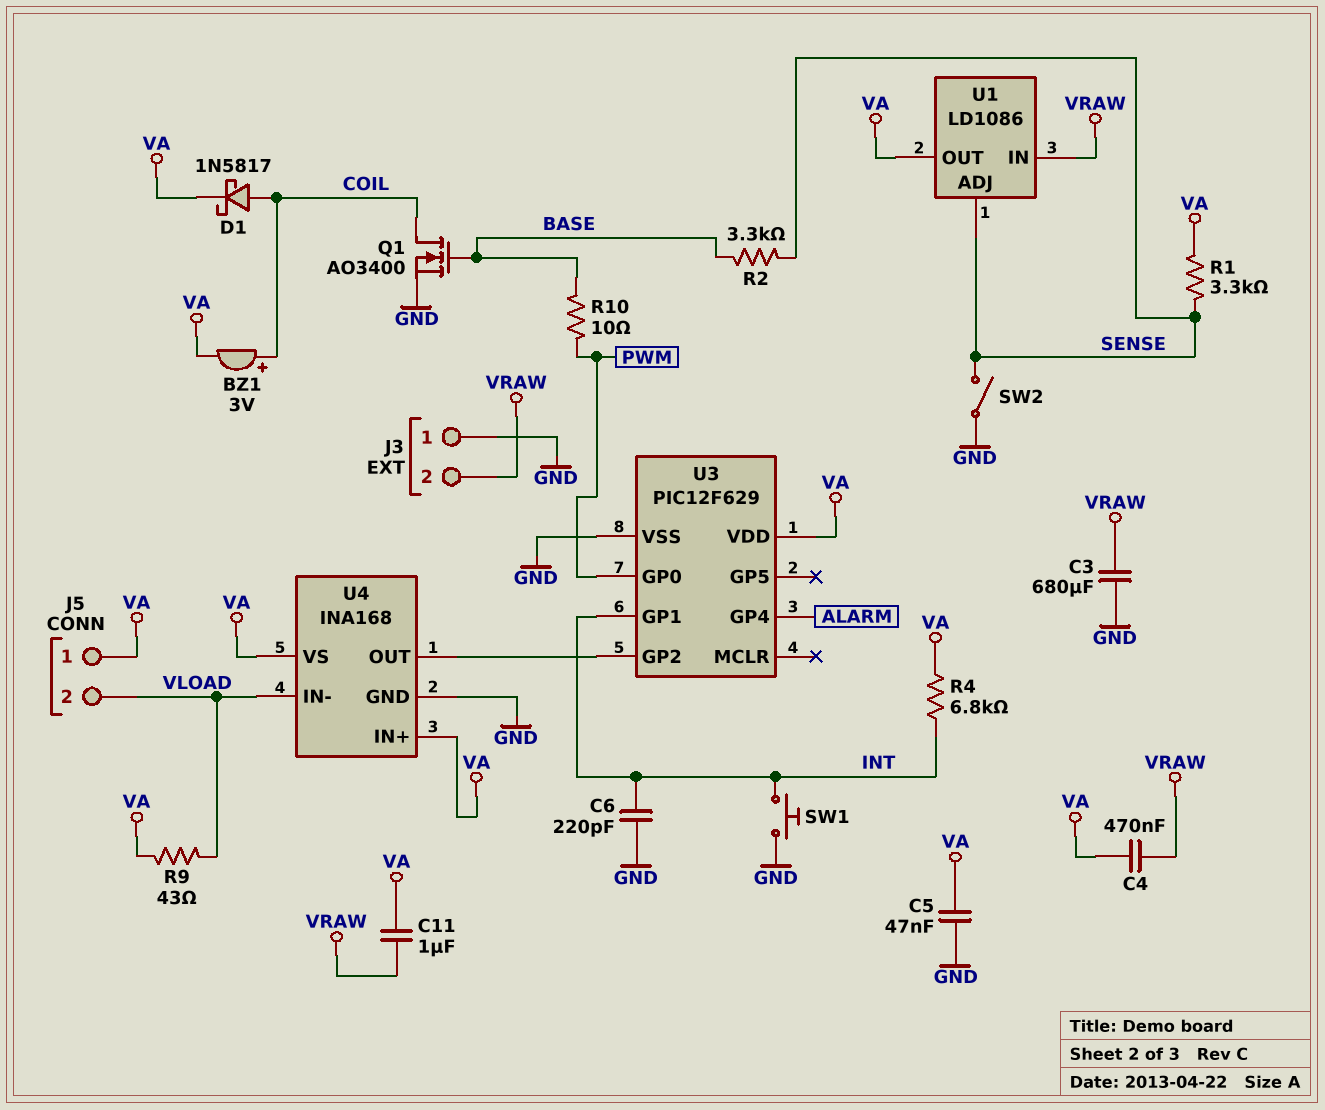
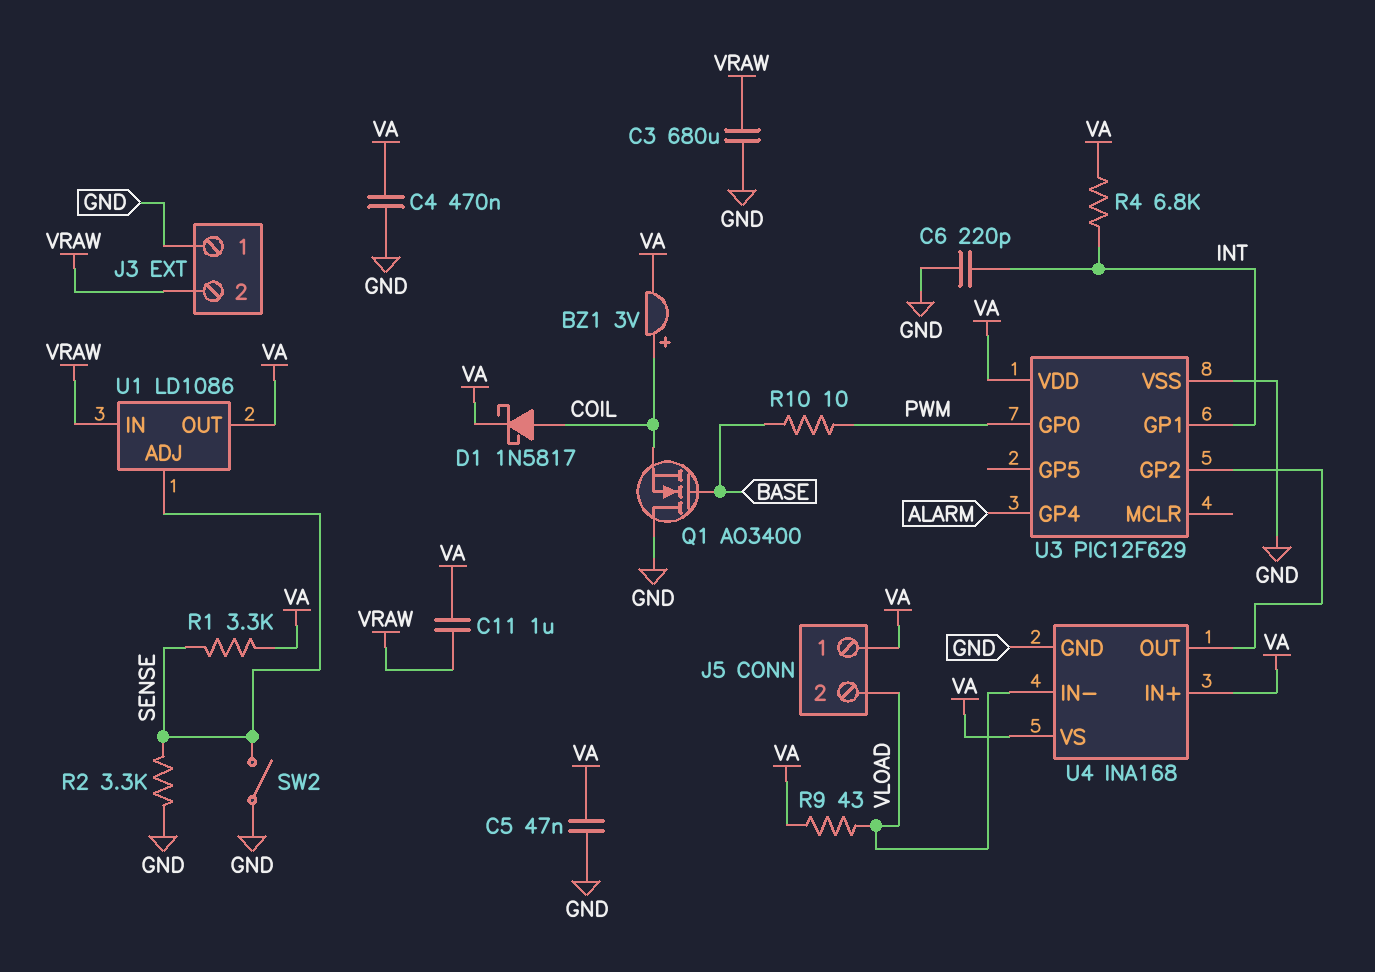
C4: 470nF (VA, VRAW) -> 470nF (GND, VA)
Q1: NMOS AO3400 (G BASE, D COIL, S GND) -> NMOS AO3400 (G BASE, D GND, S COIL)
R2: 3.3k (BASE, SENSE) -> 3.3k (GND, SENSE)
SW1: button (GND, INT) -> none

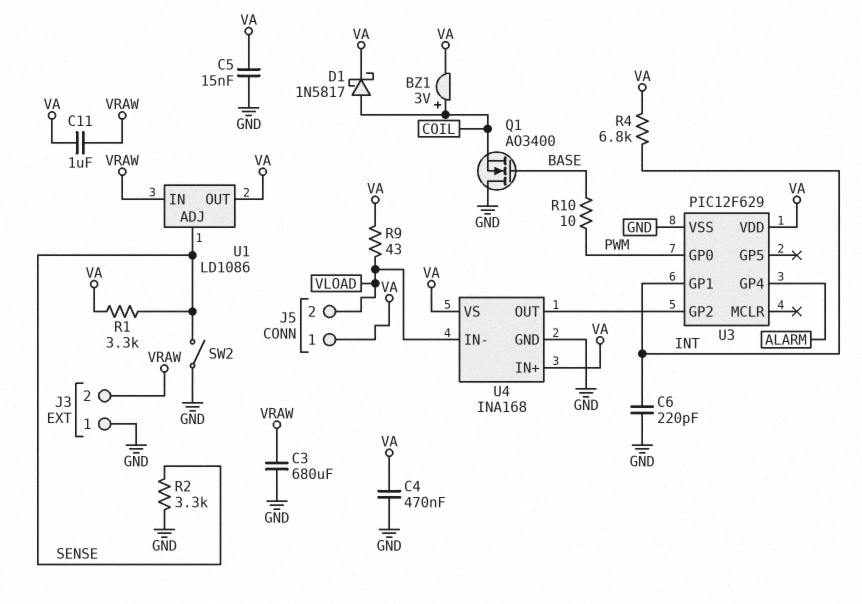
C5: 47nF (GND, VA) -> 15nF (GND, VA)

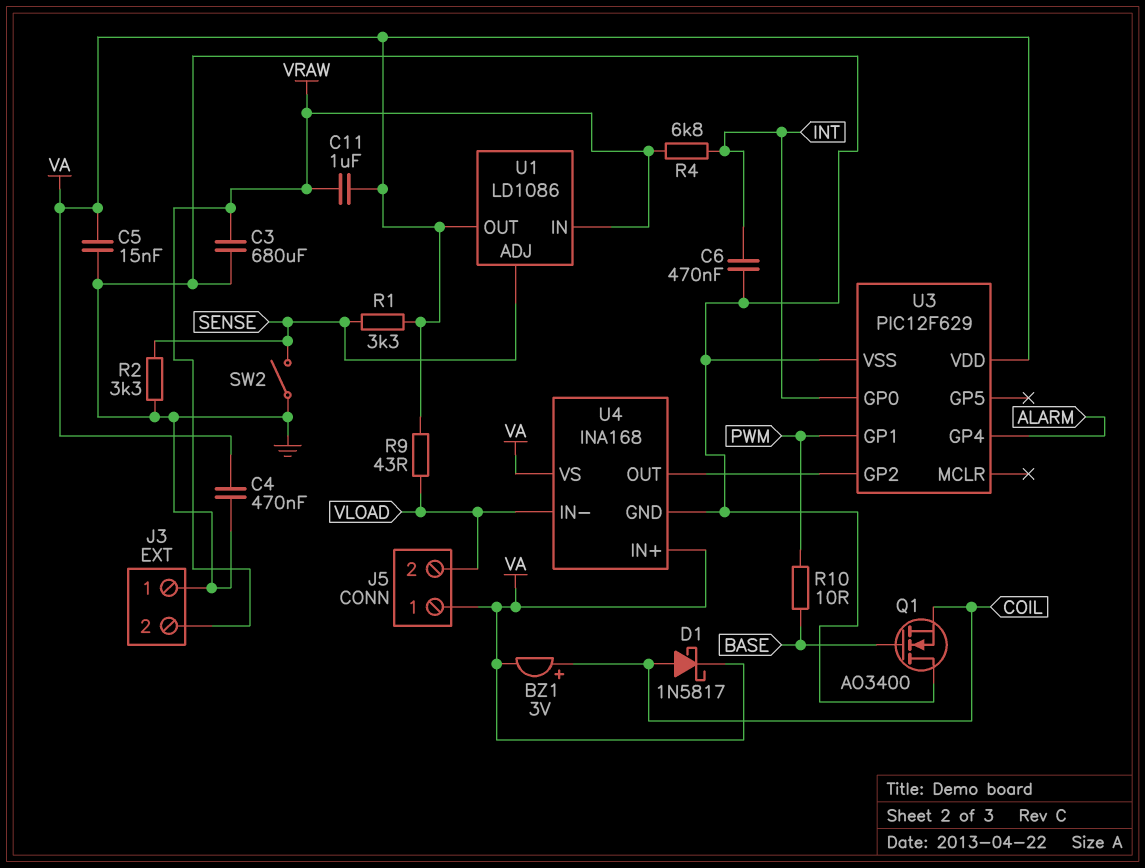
C6: 220pF (GND, INT) -> 470nF (GND, INT)
R4: 6.8k (INT, VA) -> 6.8k (INT, VRAW)
U3 pin GP0: PWM -> INT
U3 pin GP1: INT -> PWM

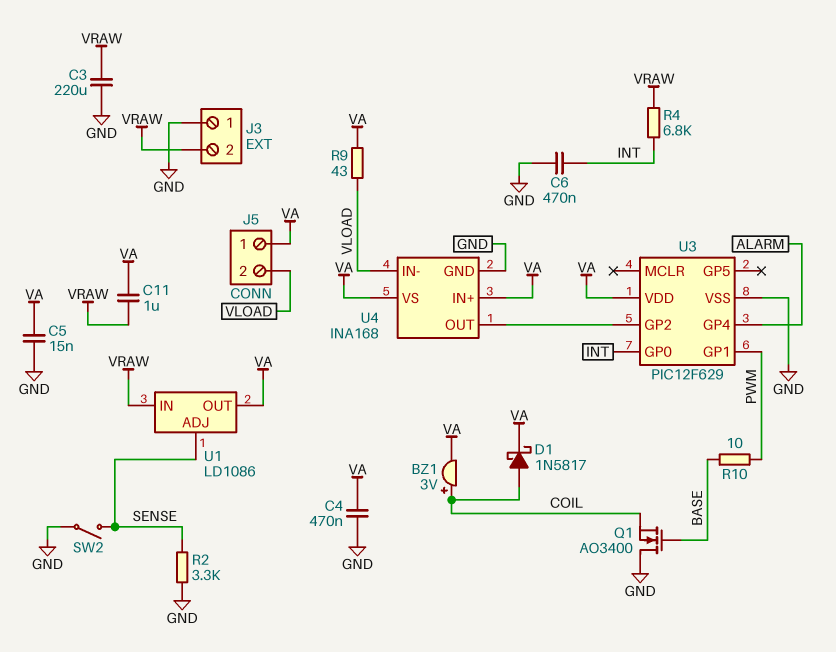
C3: 680uF (GND, VRAW) -> 220uF (GND, VRAW)
R1: 3.3k (SENSE, VA) -> none

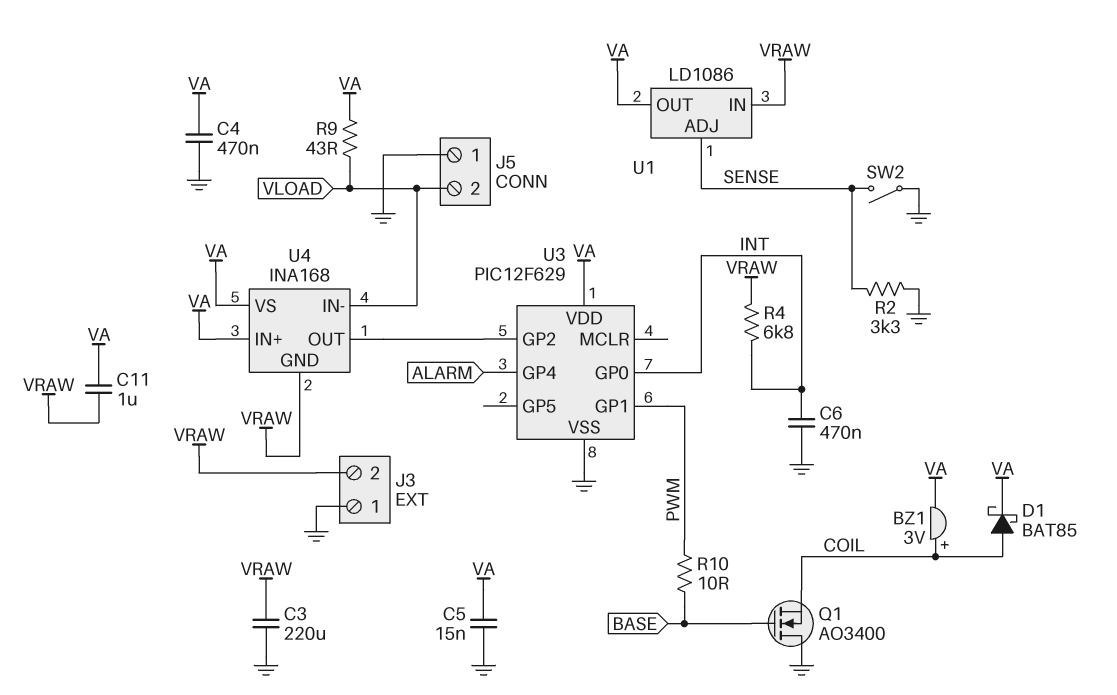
D1: schottky 1N5817 (A COIL, K VA) -> schottky BAT85 (A COIL, K VA)
J5 pin 1: VA -> GND
U4 pin GND: GND -> VRAW

